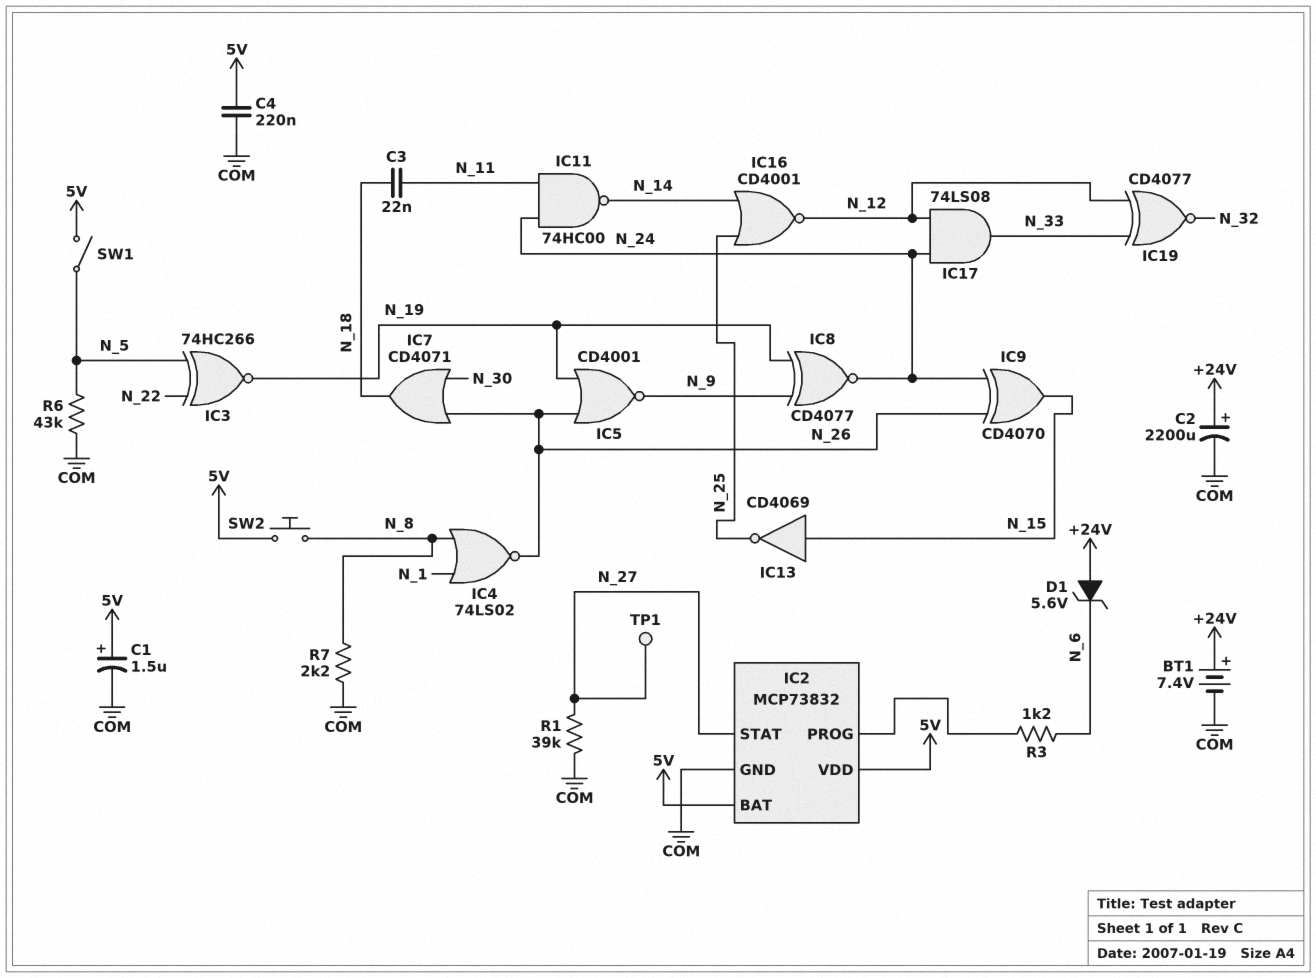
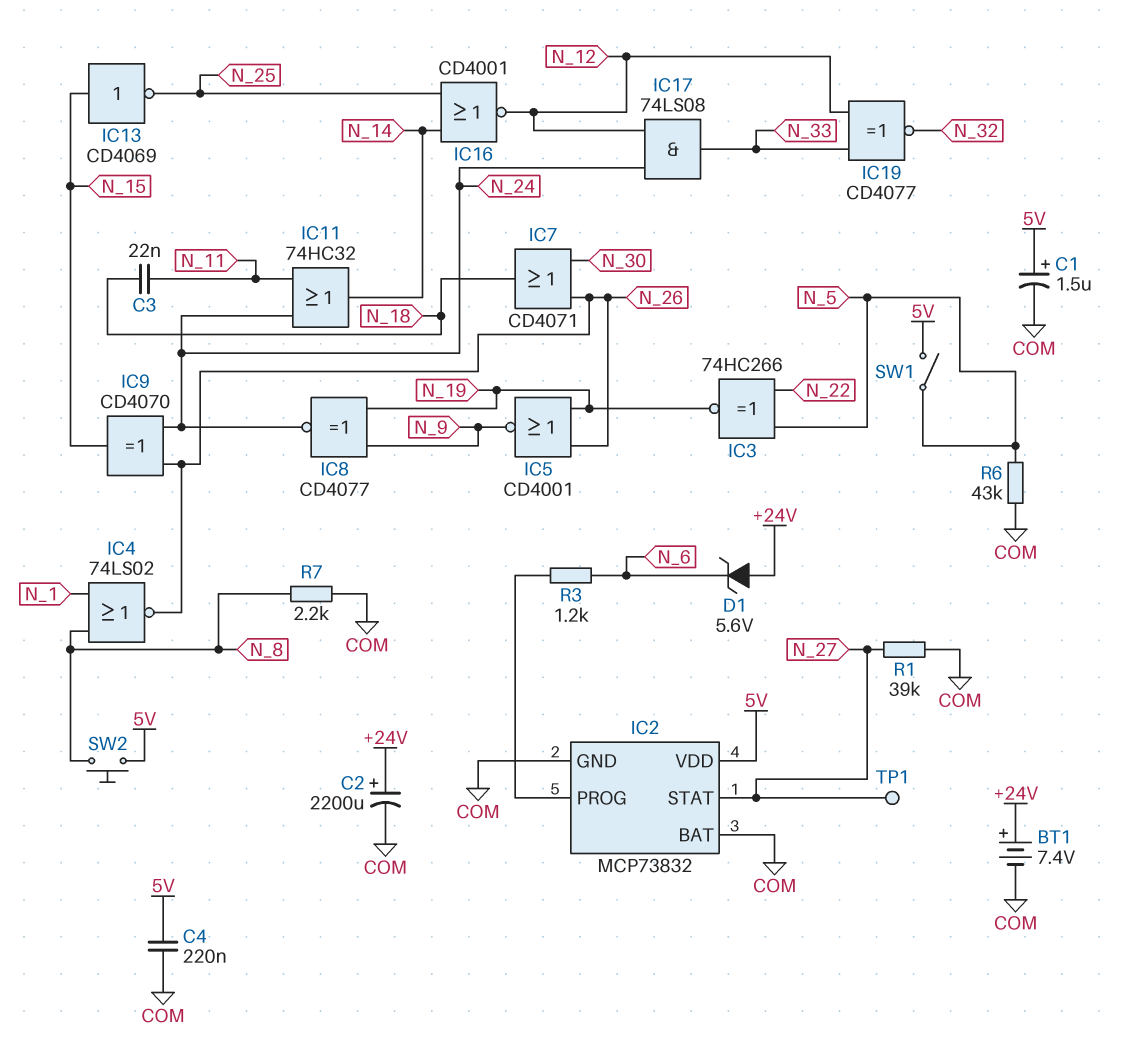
IC2 pin BAT: 5V -> COM
IC11: NAND 74HC00 (in N_11, in N_24, out N_14) -> OR 74HC32 (in N_11, in N_24, out N_14)

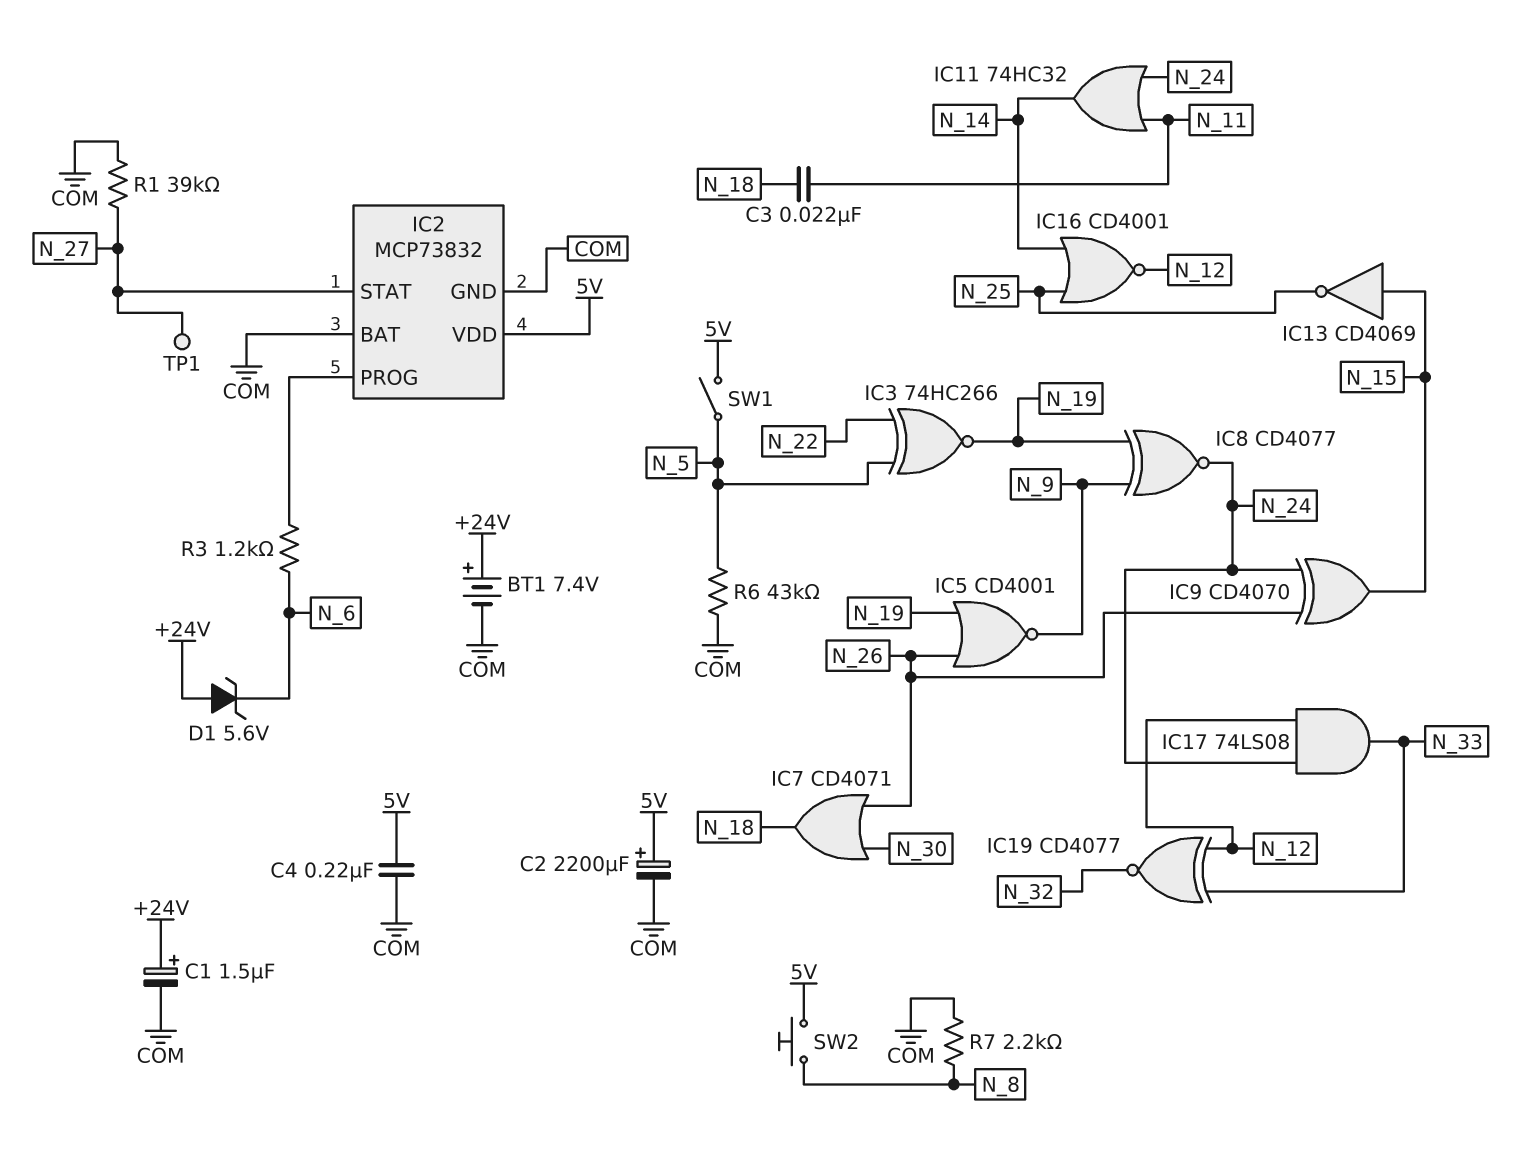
C1: 1.5uF (plus 5V, minus COM) -> 1.5uF (plus +24V, minus COM)
C2: 2200uF (plus +24V, minus COM) -> 2200uF (plus 5V, minus COM)
IC4: NOR 74LS02 (in N_1, in N_8, out N_26) -> none

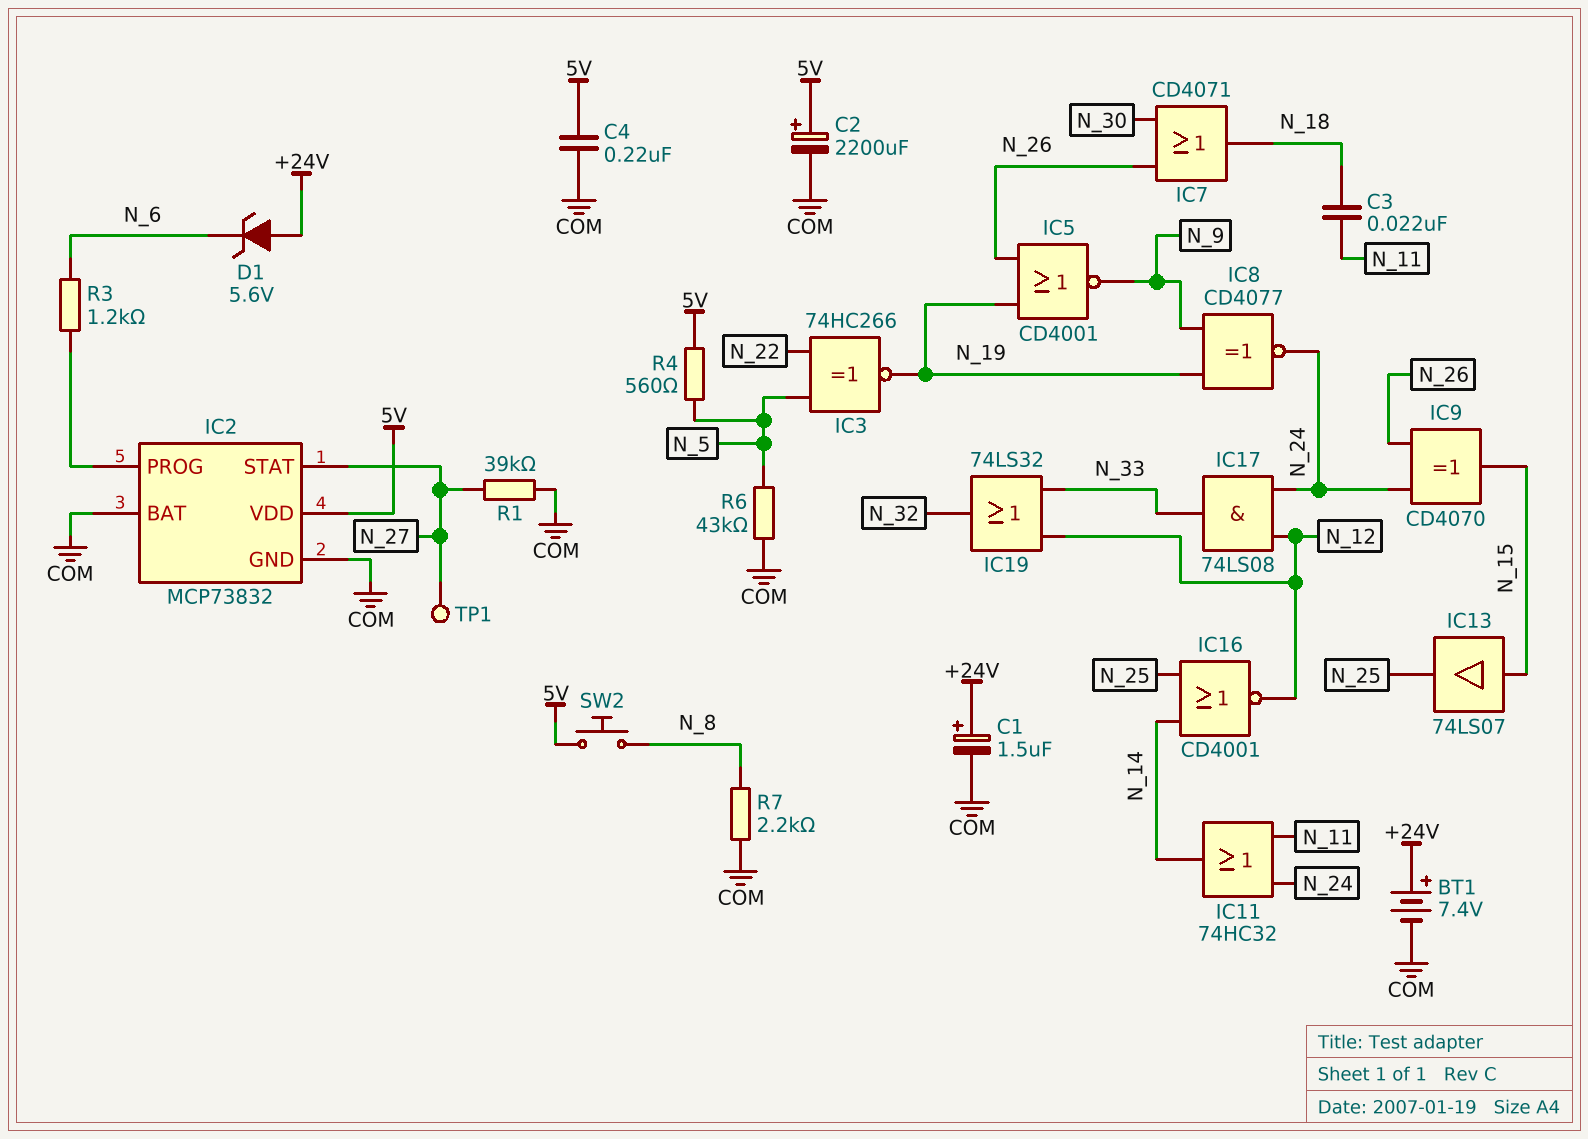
IC13: NOT CD4069 (in N_15, out N_25) -> buffer 74LS07 (in N_15, out N_25)
IC19: XNOR CD4077 (in N_12, in N_33, out N_32) -> OR 74LS32 (in N_12, in N_33, out N_32)
R4: none -> 560 (5V, N_5)
SW1: switch (5V, N_5) -> none

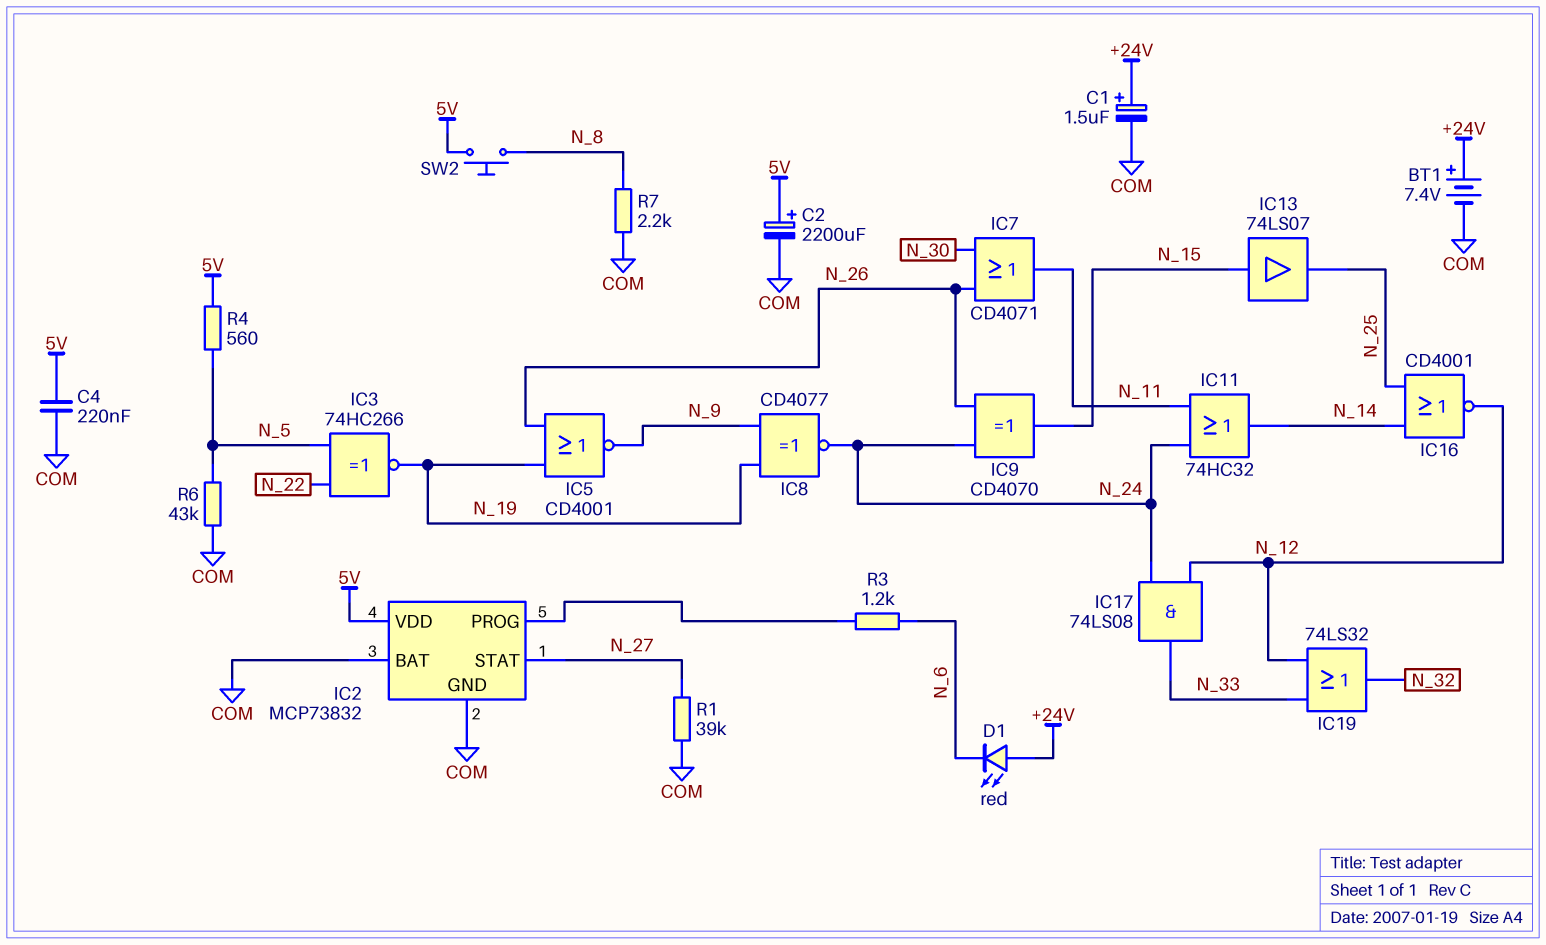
C3: 22nF (N_11, N_18) -> none
D1: zener 5.6V (A +24V, K N_6) -> LED red (A +24V, K N_6)
IC7: OR CD4071 (in N_26, in N_30, out N_18) -> OR CD4071 (in N_26, in N_30, out N_11)
TP1: test point (N_27) -> none

